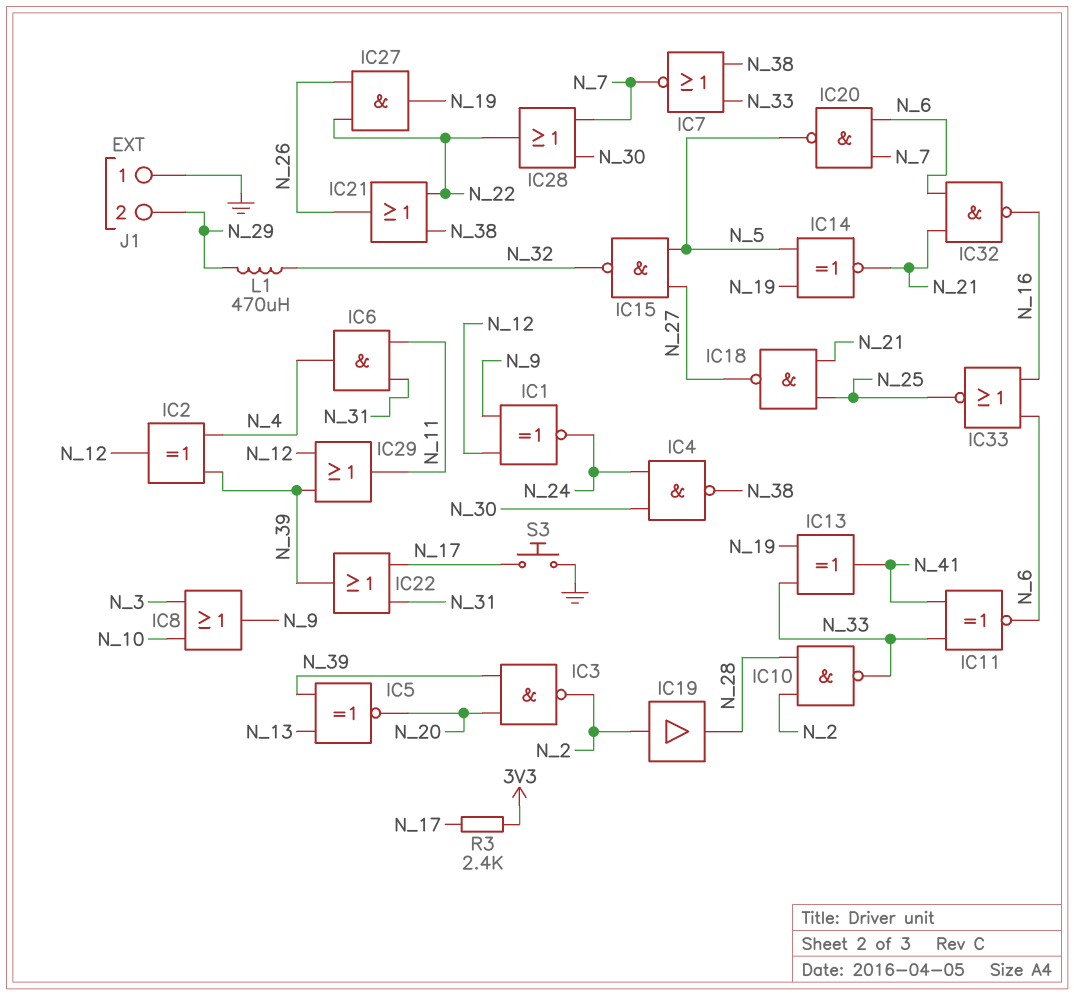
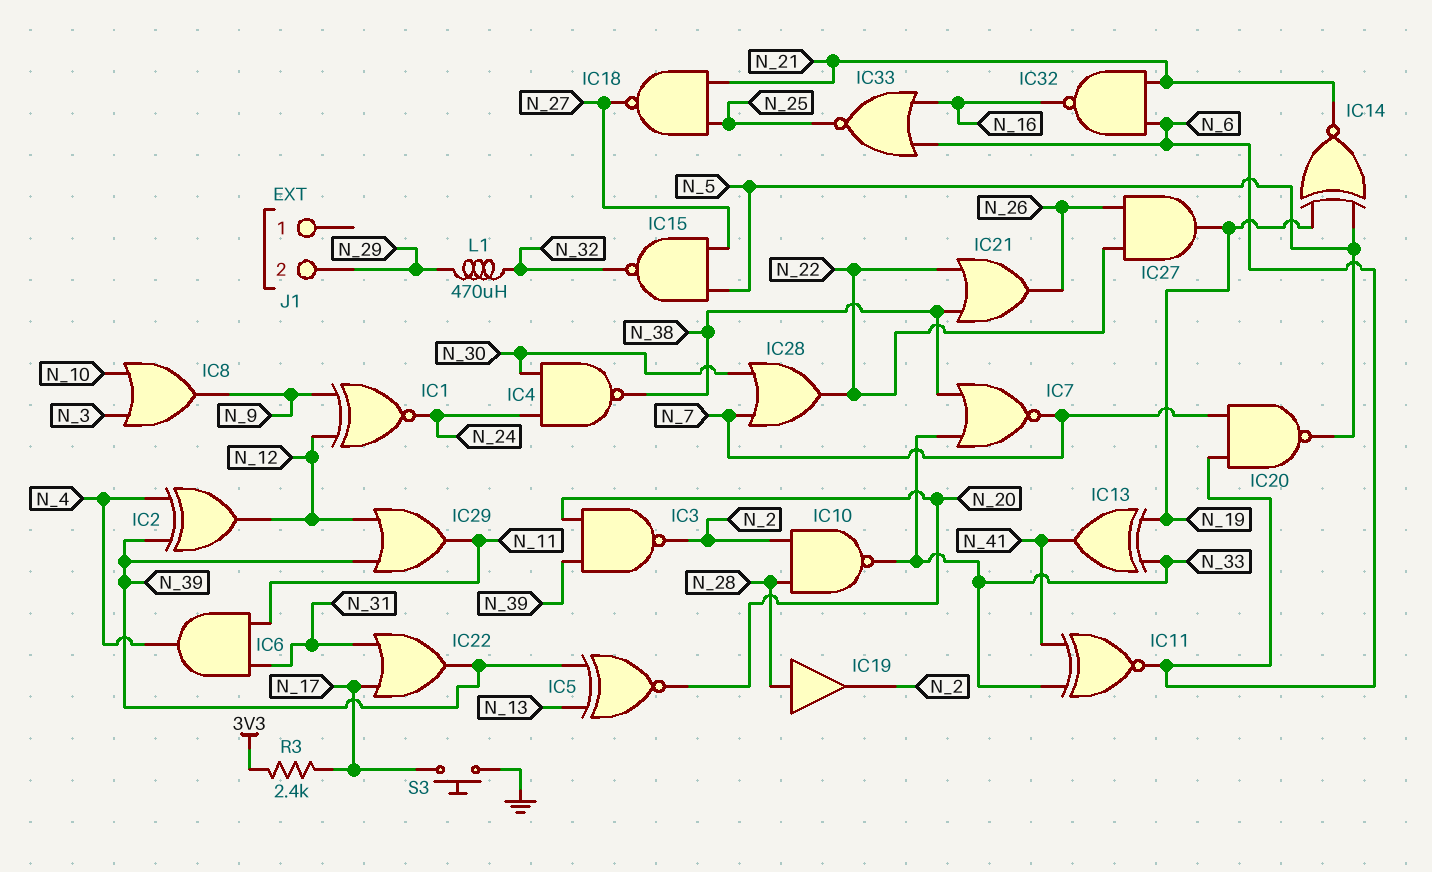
IC19: buffer (in N_2, out N_28) -> buffer (in N_28, out N_2)
J1 pin 1: GND -> none

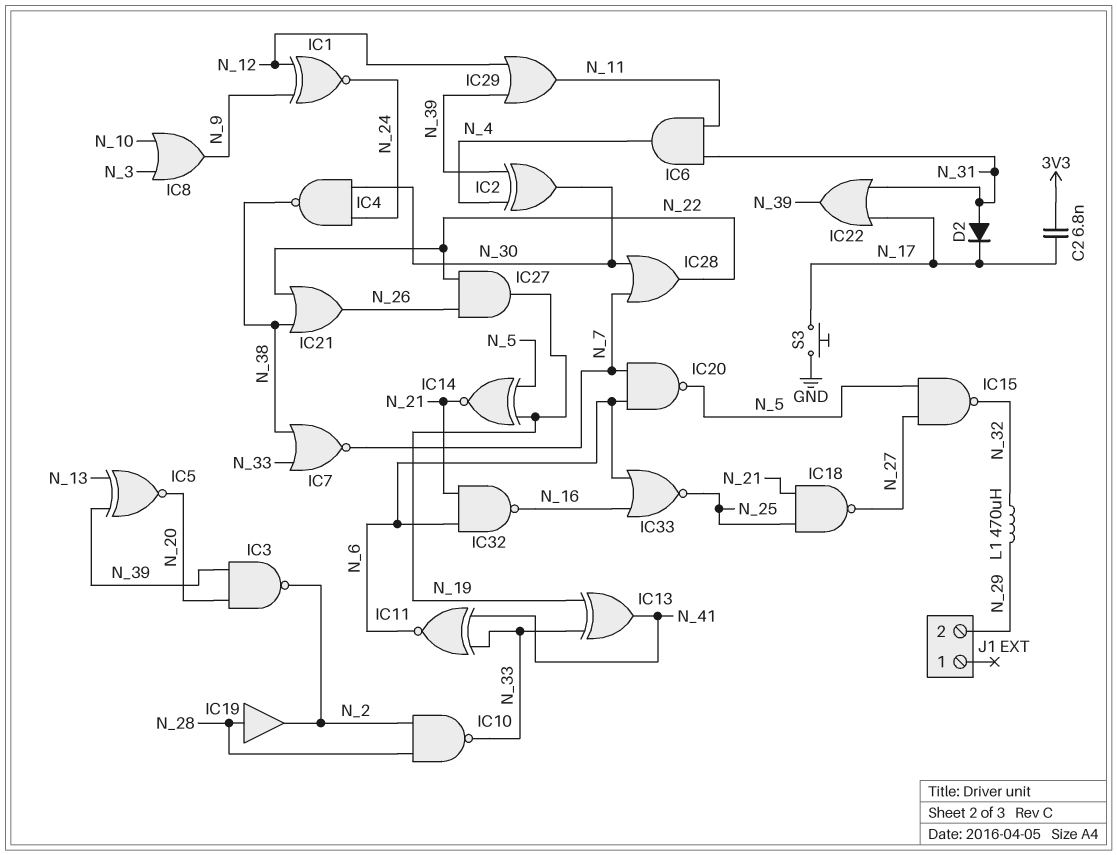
C2: none -> 6.8nF (3V3, N_17)
D2: none -> diode (A N_31, K N_17)
IC2: XOR (in N_4, in N_39, out N_12) -> XOR (in N_4, in N_39, out N_30)
R3: 2.4k (3V3, N_17) -> none

